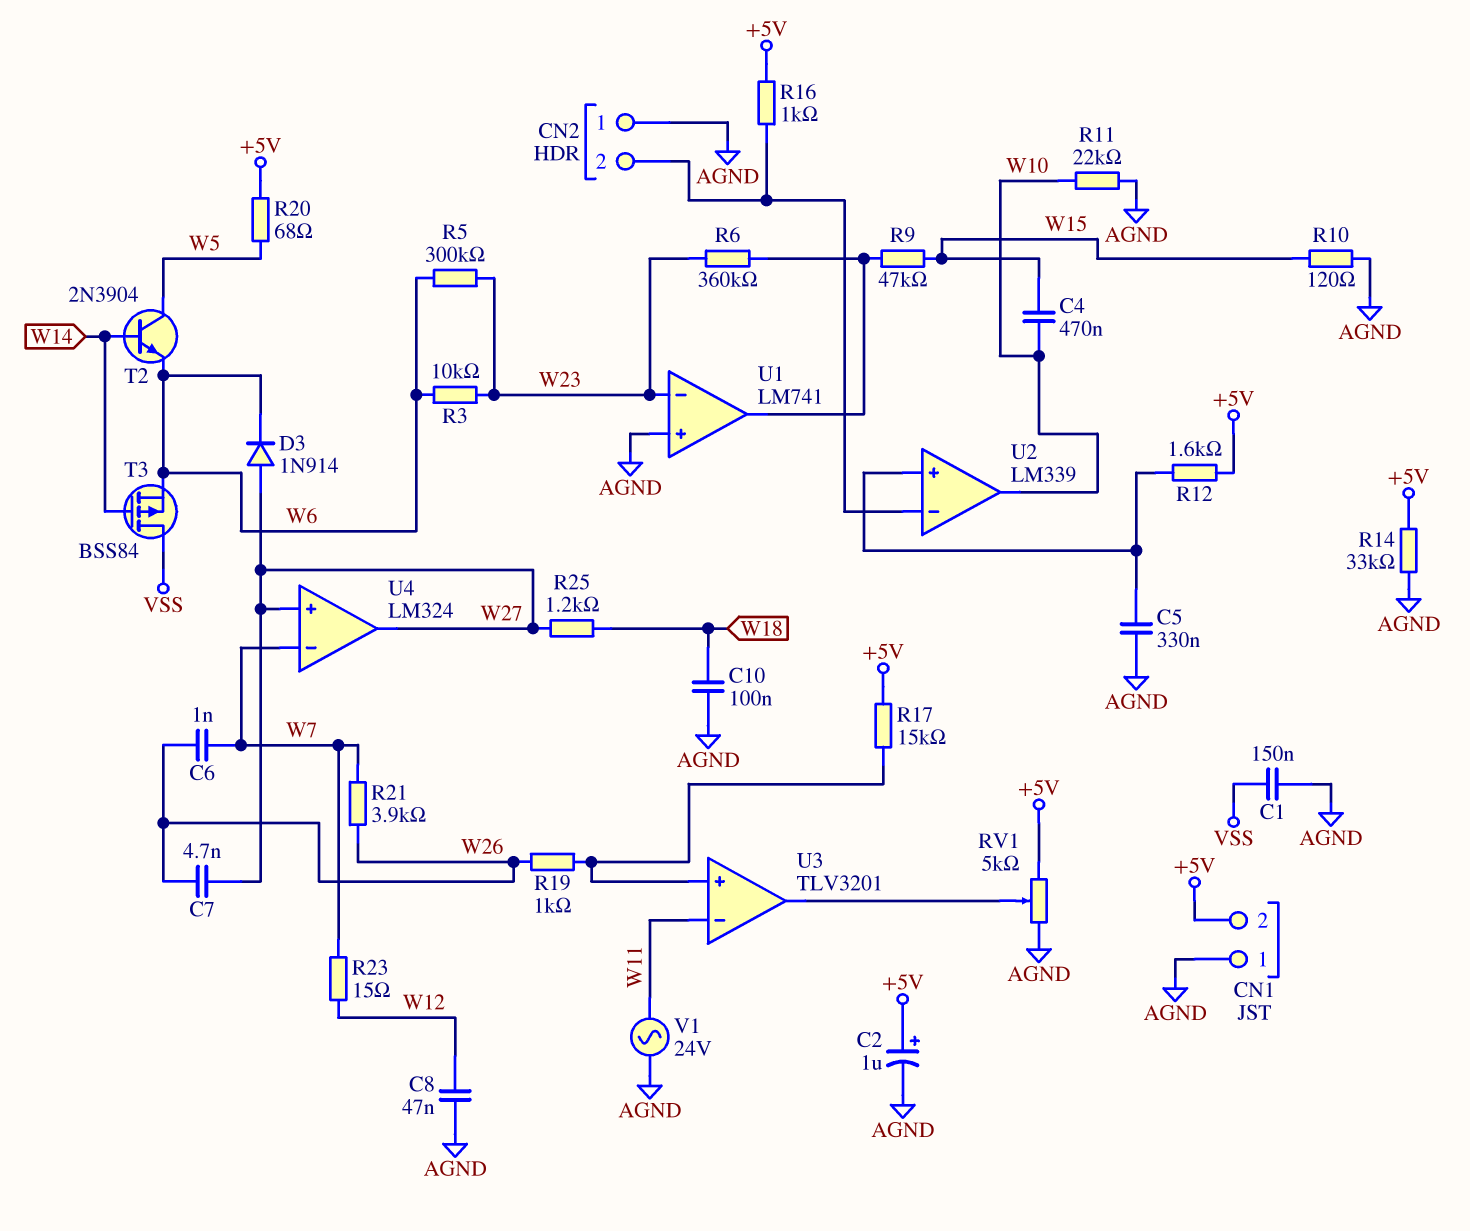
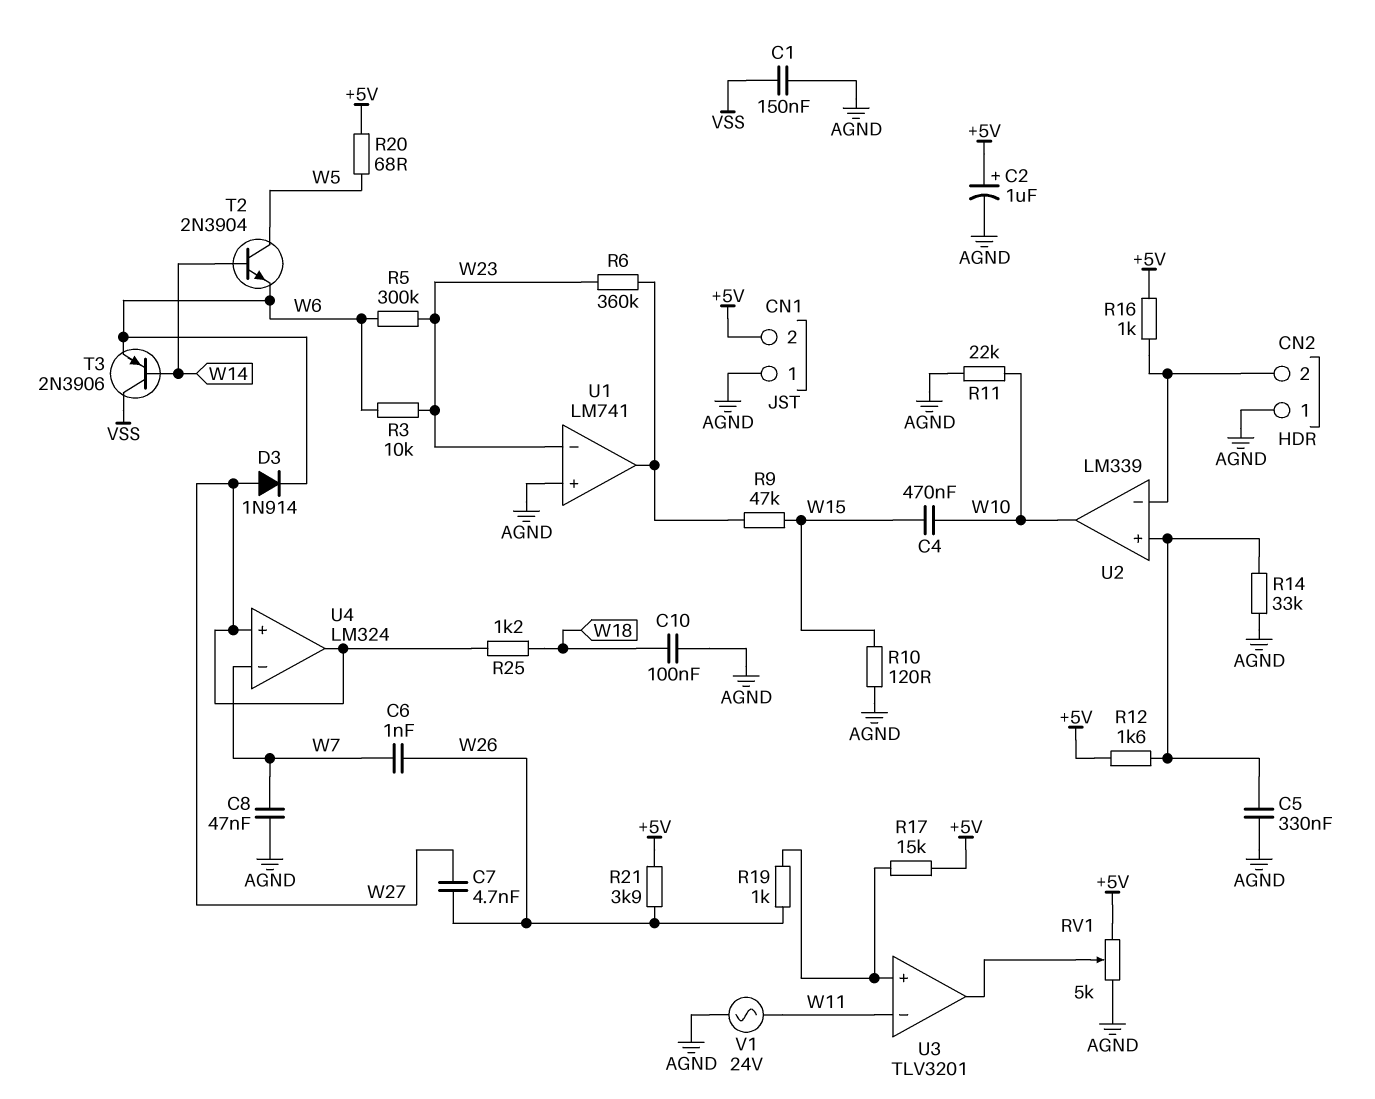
C8: 47nF (AGND, W12) -> 47nF (AGND, W7)
R14: 33k (+5V, AGND) -> 33k (AGND, U2/in+)
R21: 3.9k (W7, W26) -> 3.9k (+5V, W26)
R23: 15 (W7, W12) -> none
T3: PMOS BSS84 (G W14, D VSS, S W6) -> PNP 2N3906 (B W14, C VSS, E W6)

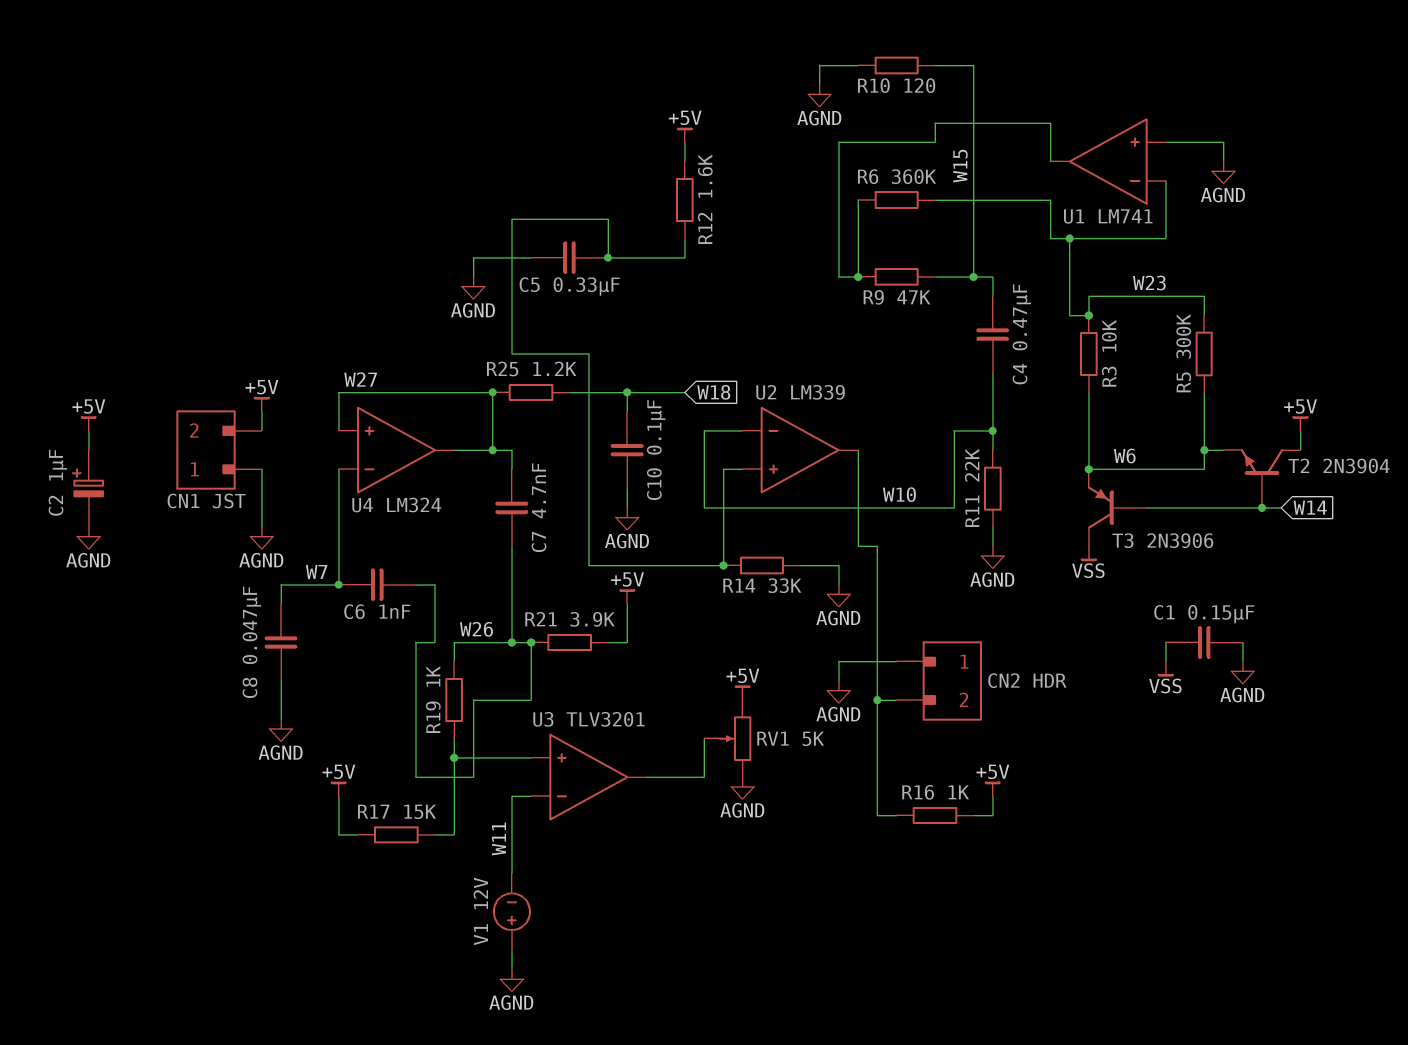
D3: diode 1N914 (A W27, K W6) -> none
R20: 68 (+5V, W5) -> none
T2: NPN 2N3904 (B W14, C W5, E W6) -> NPN 2N3904 (B W14, C +5V, E W6)
U2 pin in-: CN2/2 -> W10
U2 pin out: W10 -> CN2/2
V1: AC 24V (AGND, W11) -> 12V (plus AGND, minus W11)

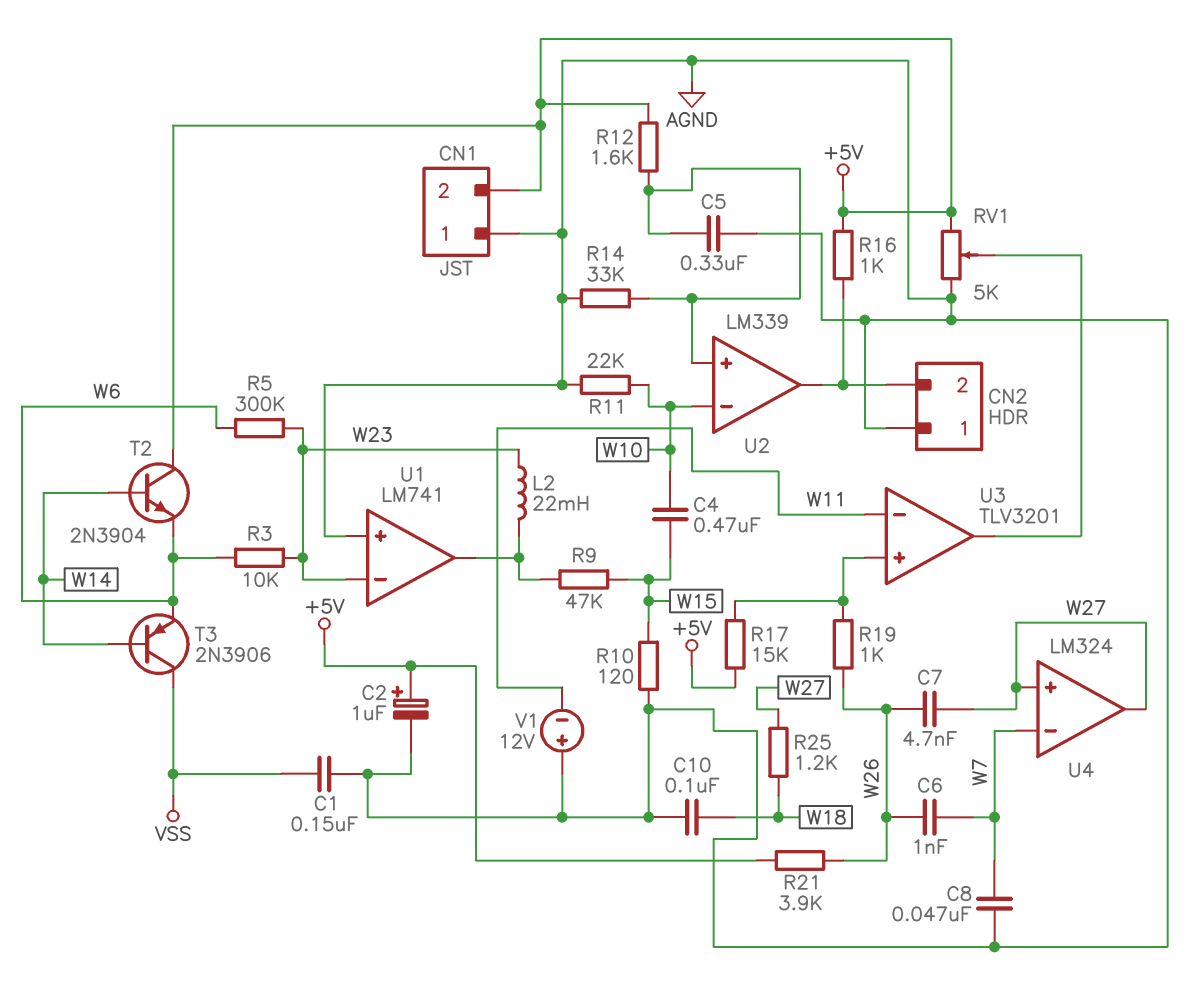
L2: none -> 22mH (U1/out, W23)
R6: 360k (U1/out, W23) -> none

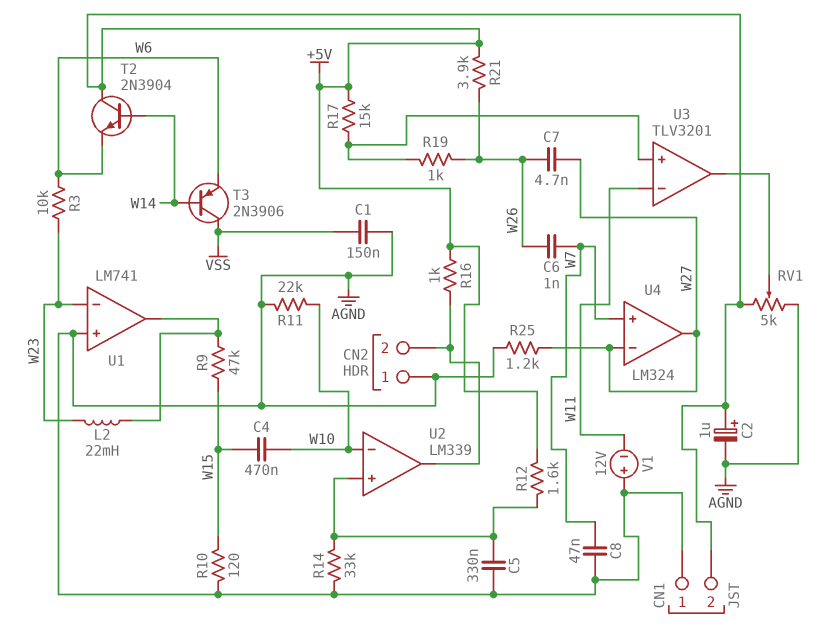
C10: 100nF (AGND, W18) -> none
R5: 300k (W6, W23) -> none
R25: 1.2k (W18, W27) -> 1.2k (AGND, W27)
U4 pin in+: W27 -> W7
U4 pin in-: W7 -> W27

